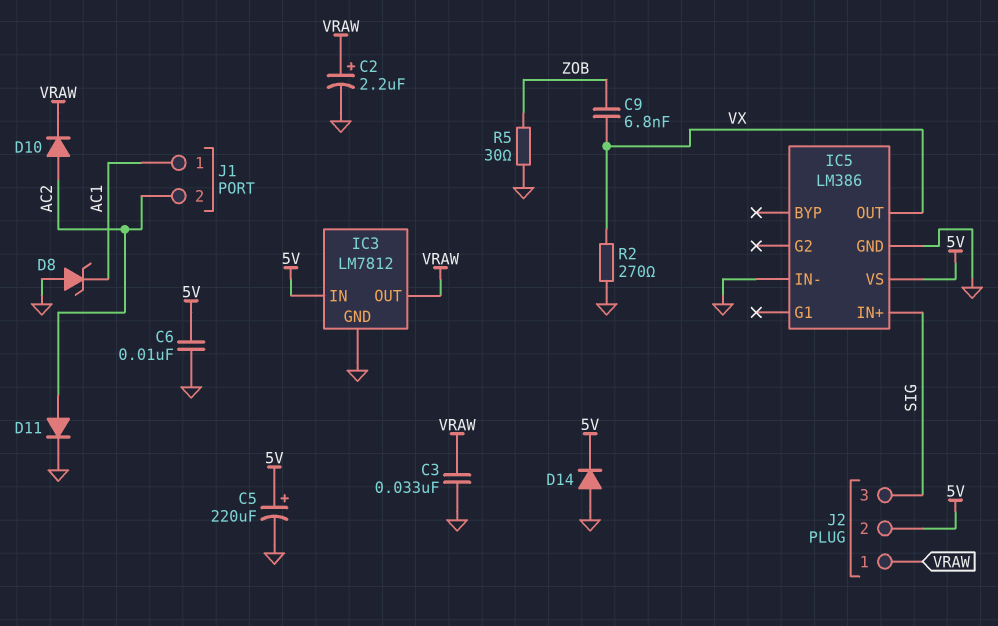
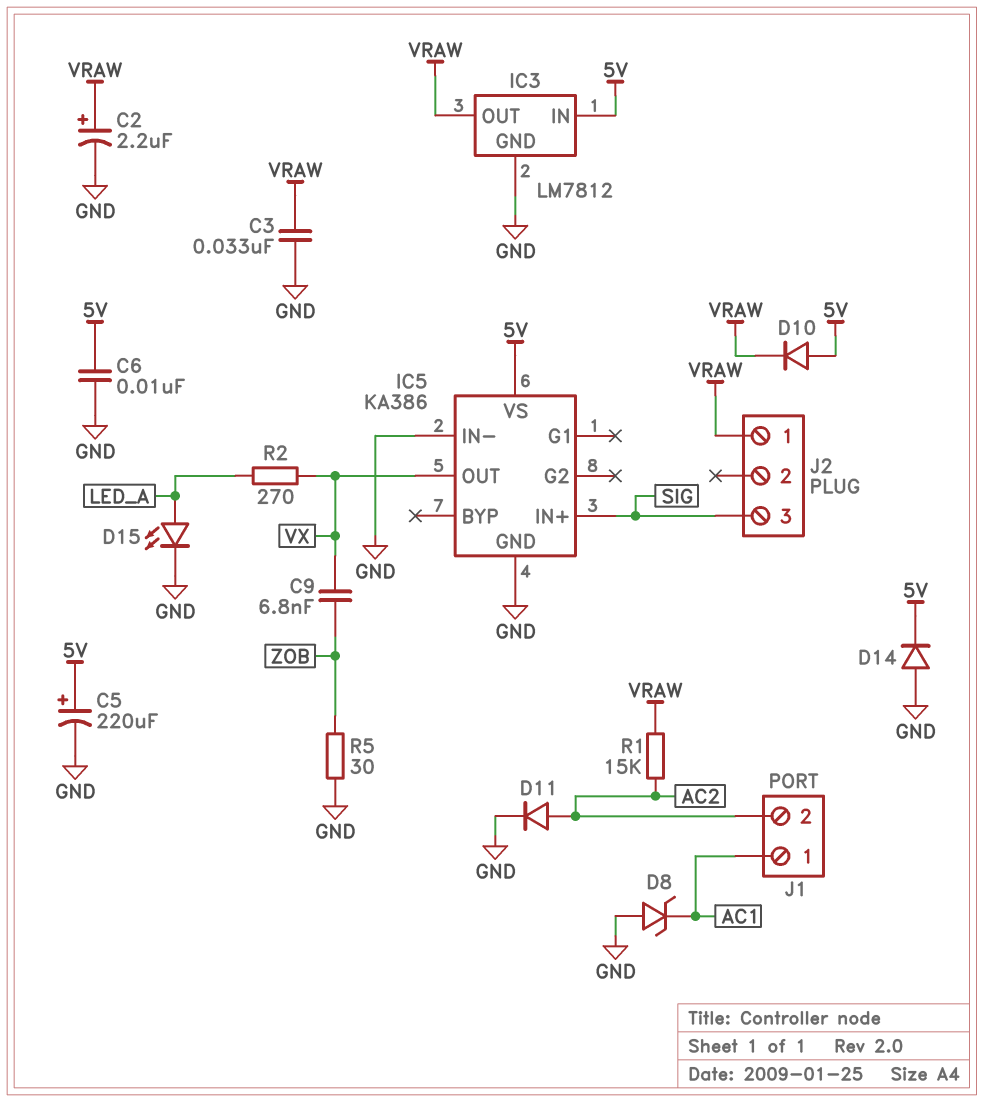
D10: diode (A AC2, K VRAW) -> diode (A 5V, K VRAW)
D15: none -> LED (A LED_A, K GND)
IC5: LM386 -> KA386
J2 pin 2: 5V -> none
R1: none -> 15k (AC2, VRAW)
R2: 270 (GND, VX) -> 270 (LED_A, VX)

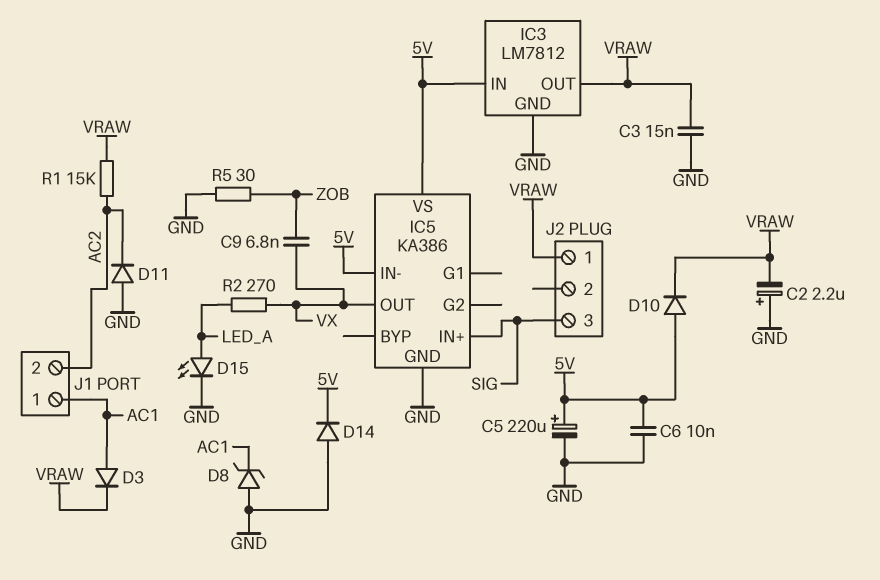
C2: 2.2uF (plus VRAW, minus GND) -> 2.2uF (plus GND, minus VRAW)
C3: 33nF (GND, VRAW) -> 15nF (GND, VRAW)
D3: none -> diode (A AC1, K VRAW)
D11: diode (A AC2, K GND) -> diode (A GND, K AC2)
IC5 pin IN-: GND -> 5V

